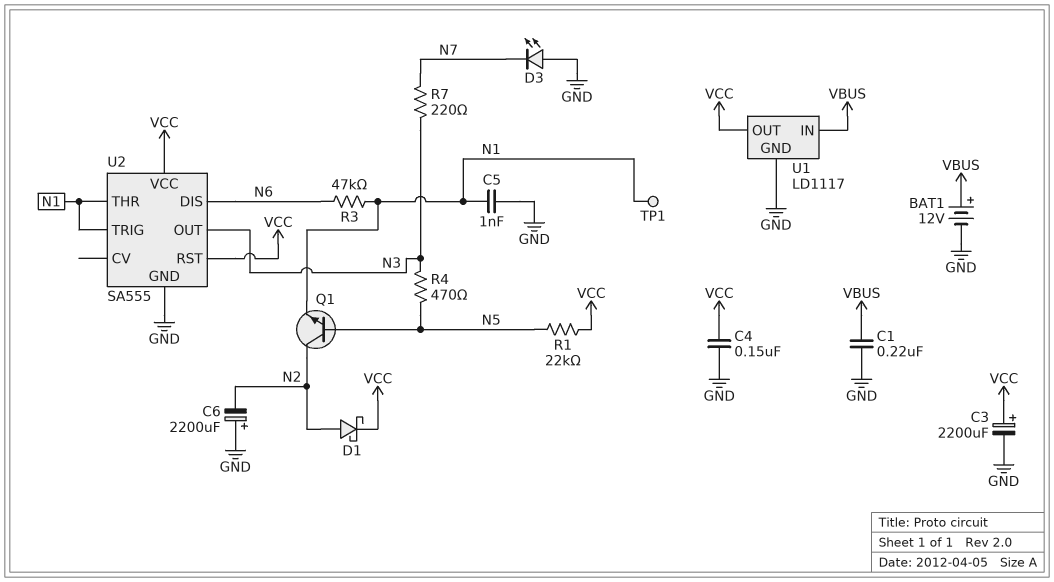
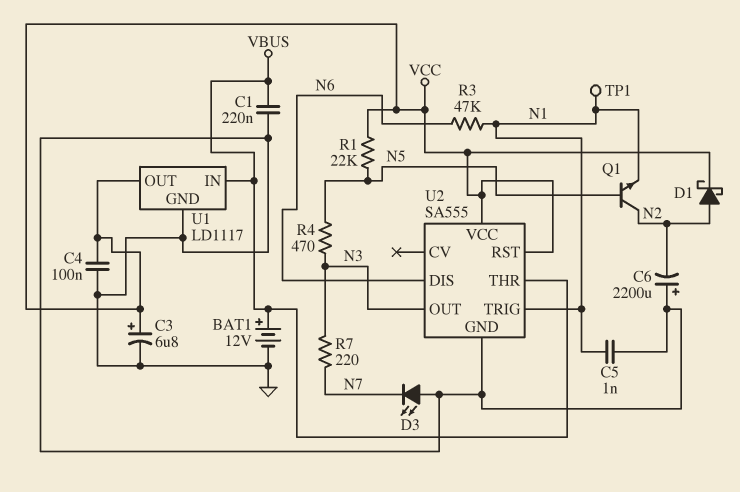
C3: 2200uF (plus VCC, minus GND) -> 6.8uF (plus VCC, minus GND)
C4: 150nF (GND, VCC) -> 100nF (GND, VCC)
U2 pin THR: N1 -> VBUS

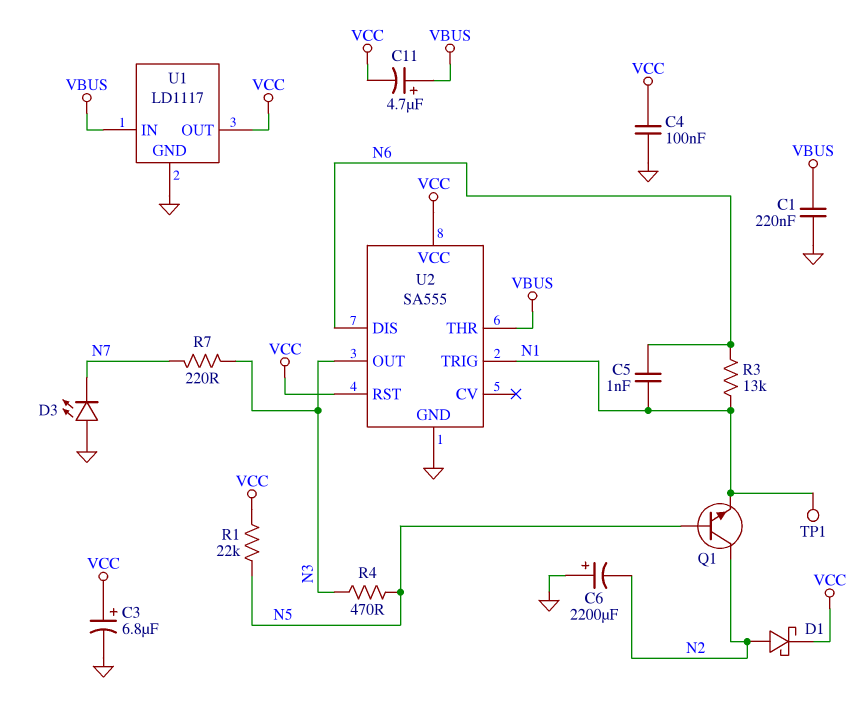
BAT1: 12V (plus VBUS, minus GND) -> none
C5: 1nF (GND, N1) -> 1nF (N1, N6)
C11: none -> 4.7uF (plus VBUS, minus VCC)
R3: 47k (N1, N6) -> 13k (N1, N6)

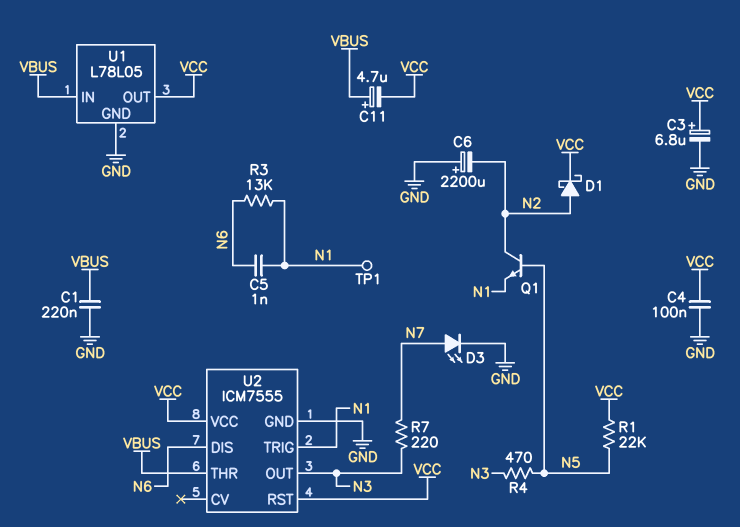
D3: LED (A GND, K N7) -> LED (A N7, K GND)
U1: LD1117 -> L78L05
U2: SA555 -> ICM7555

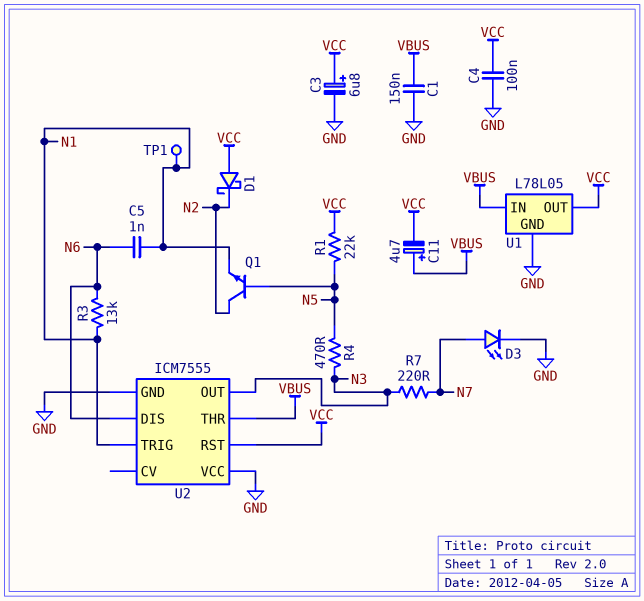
C1: 220nF (GND, VBUS) -> 150nF (GND, VBUS)
C6: 2200uF (plus GND, minus N2) -> none
D1: schottky (A N2, K VCC) -> schottky (A VCC, K N2)
U2 pin VCC: VCC -> GND

